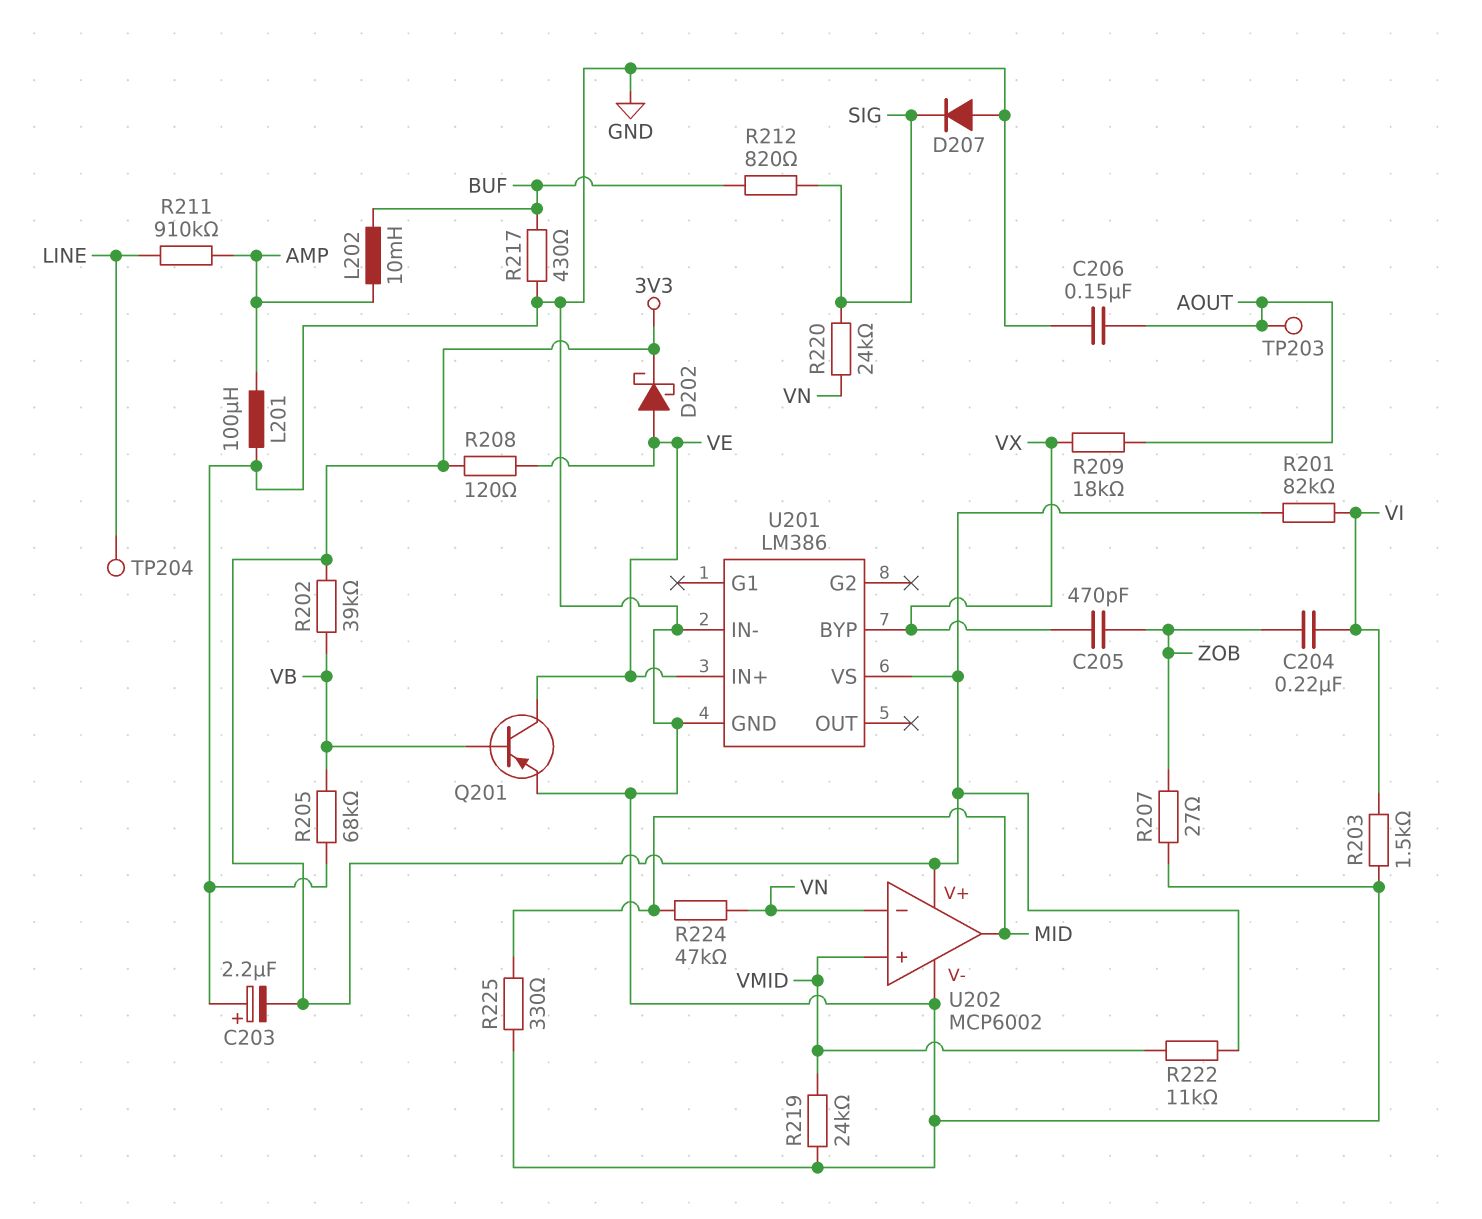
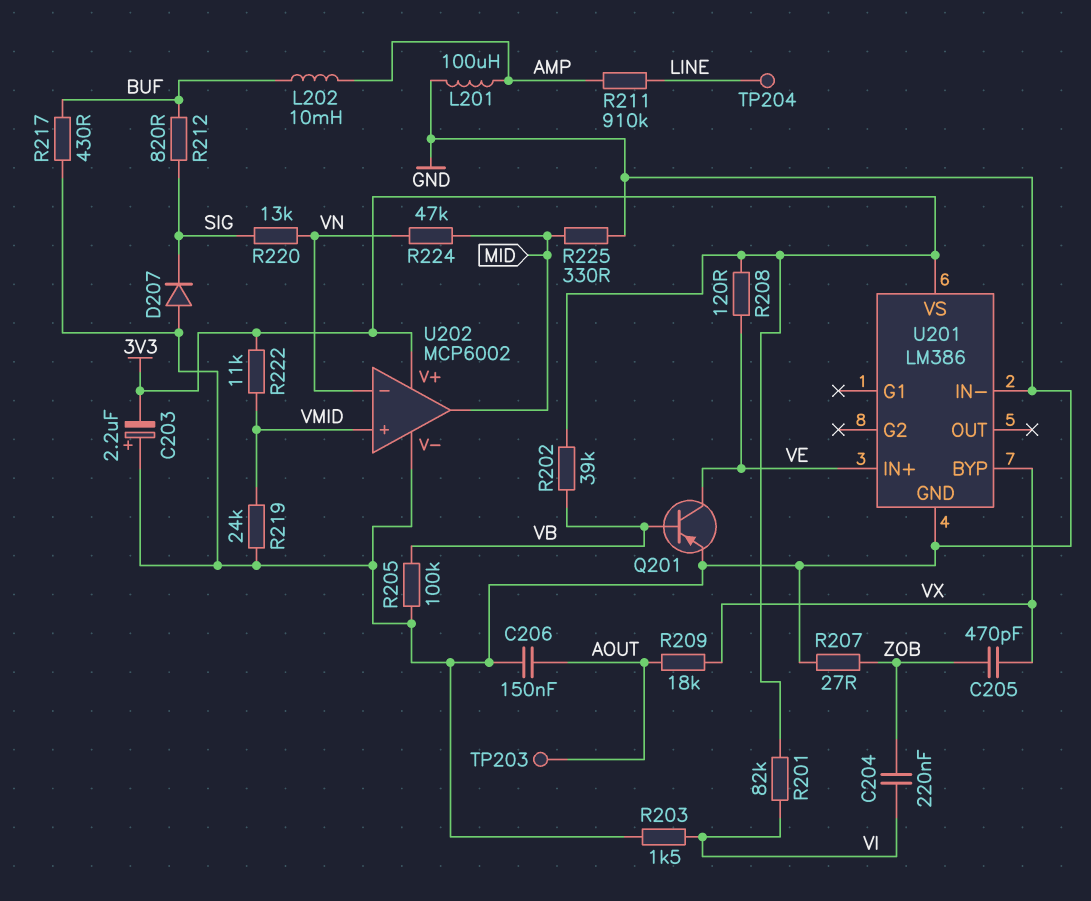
D202: schottky (A VE, K 3V3) -> none
R205: 68k (GND, VB) -> 100k (GND, VB)
R220: 24k (SIG, VN) -> 13k (SIG, VN)

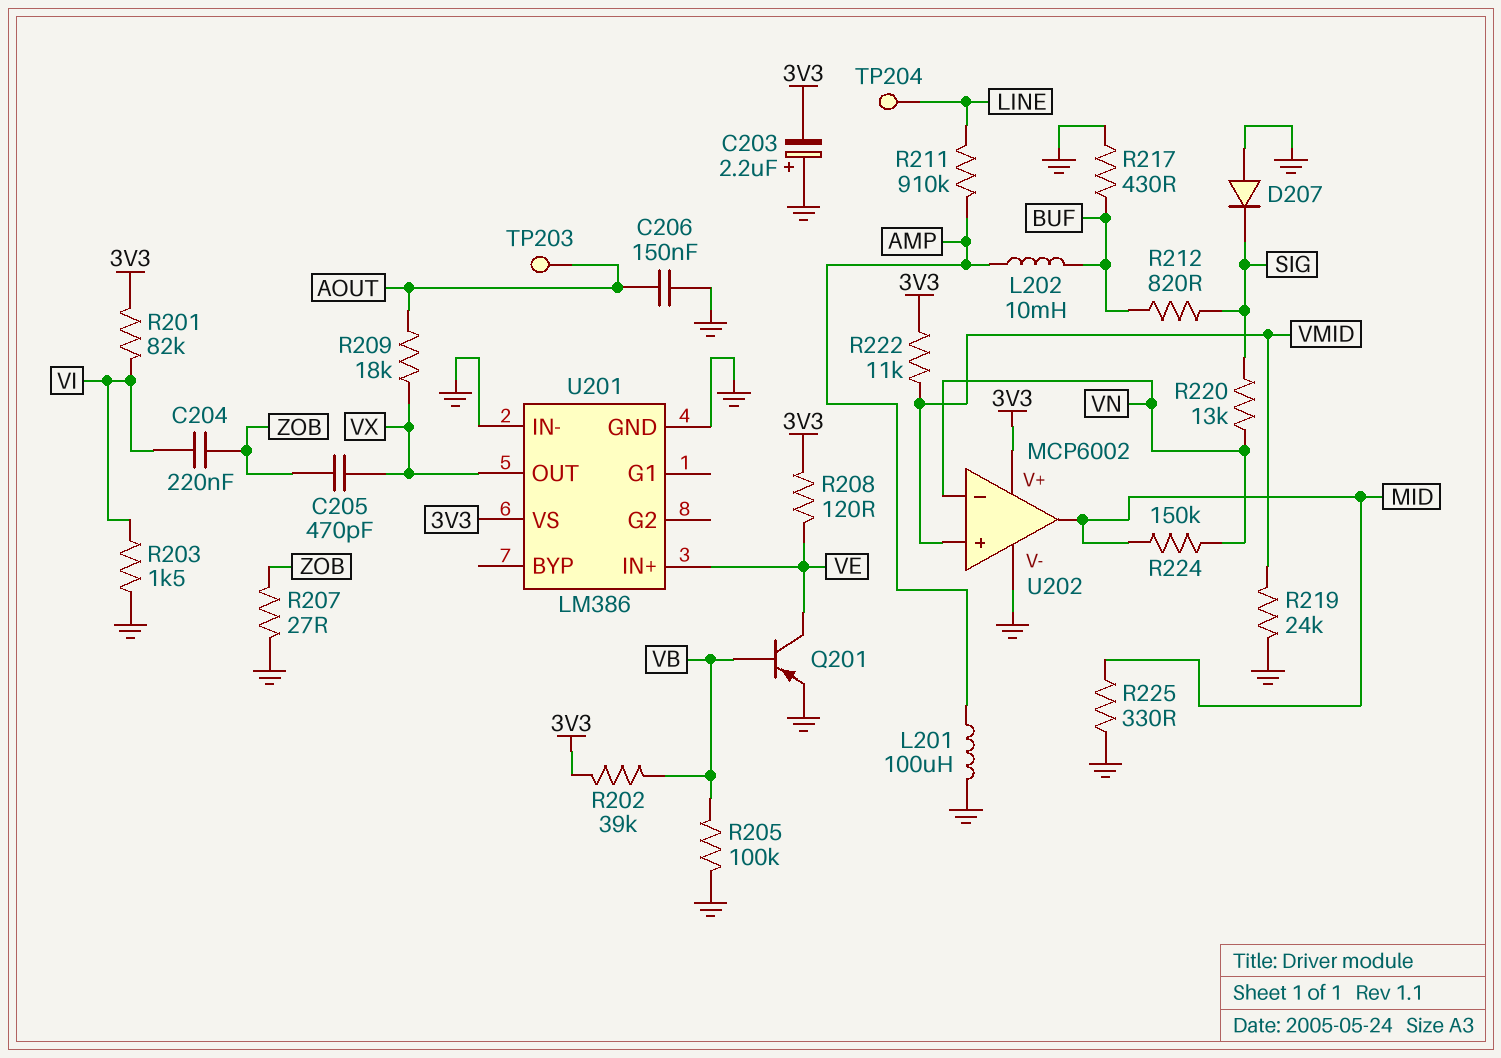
R224: 47k (MID, VN) -> 150k (MID, VN)
U201 pin BYP: VX -> none
U201 pin OUT: none -> VX

